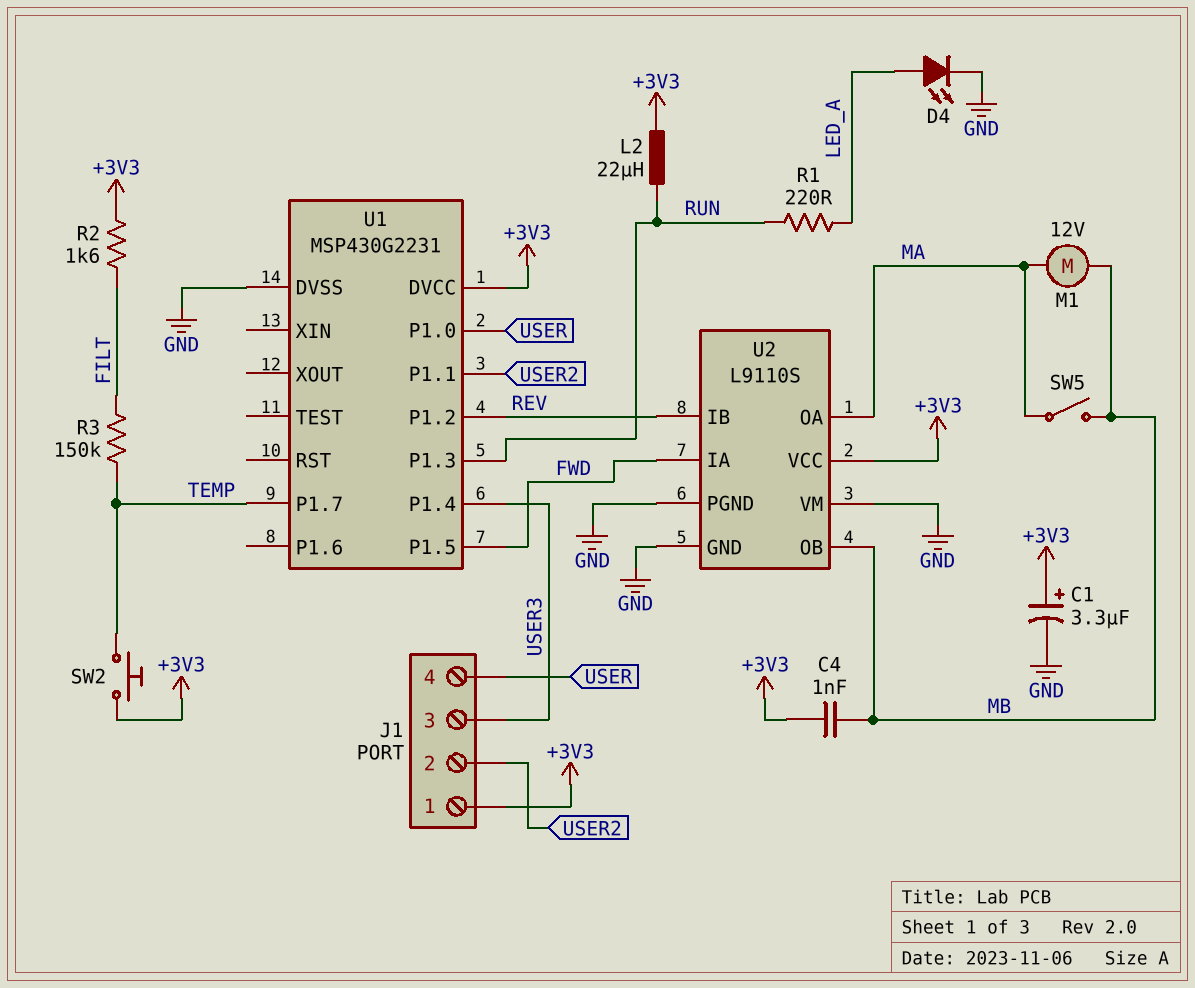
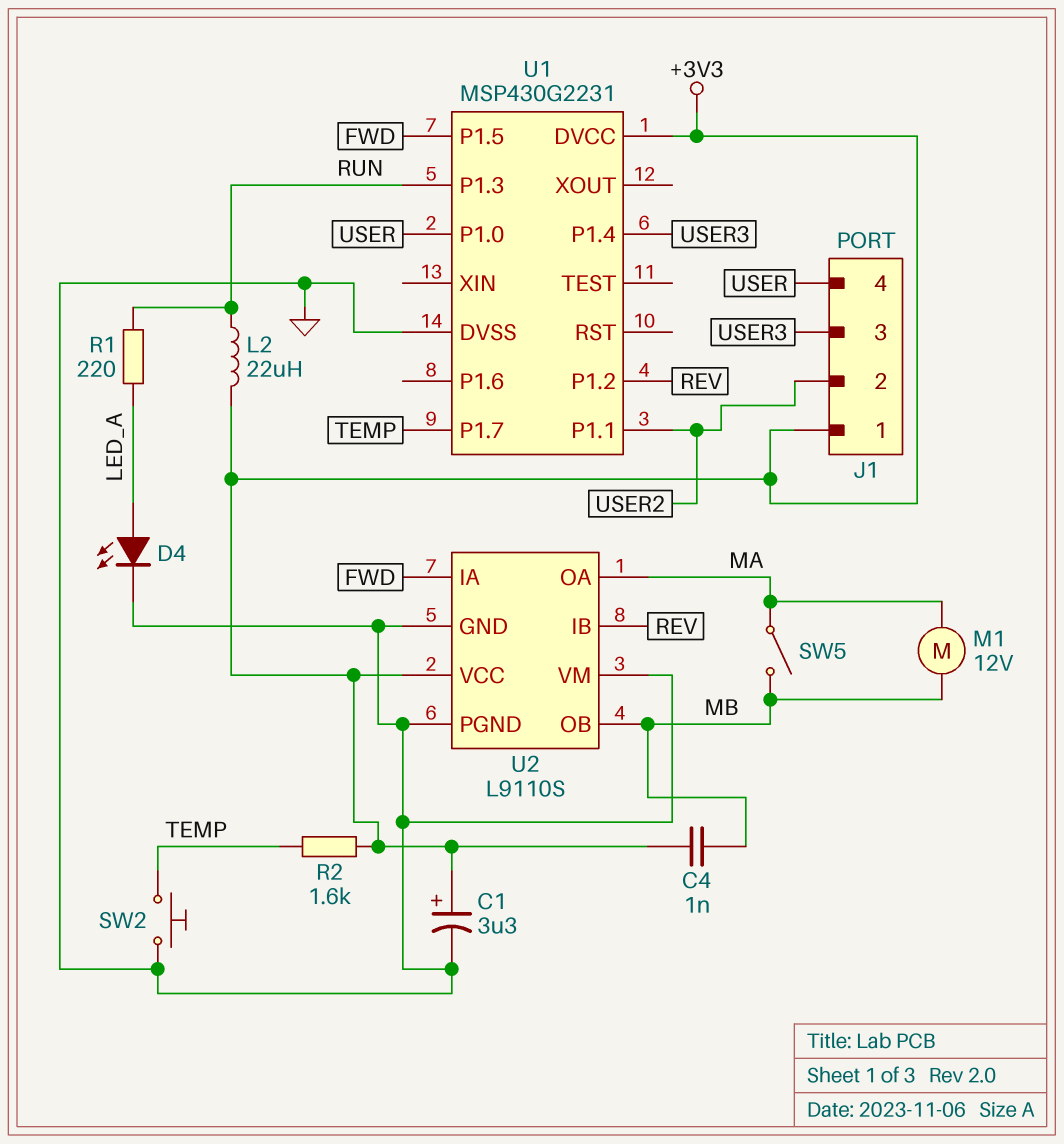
R2: 1.6k (+3V3, FILT) -> 1.6k (+3V3, TEMP)
R3: 150k (FILT, TEMP) -> none
SW2: button (+3V3, TEMP) -> button (GND, TEMP)

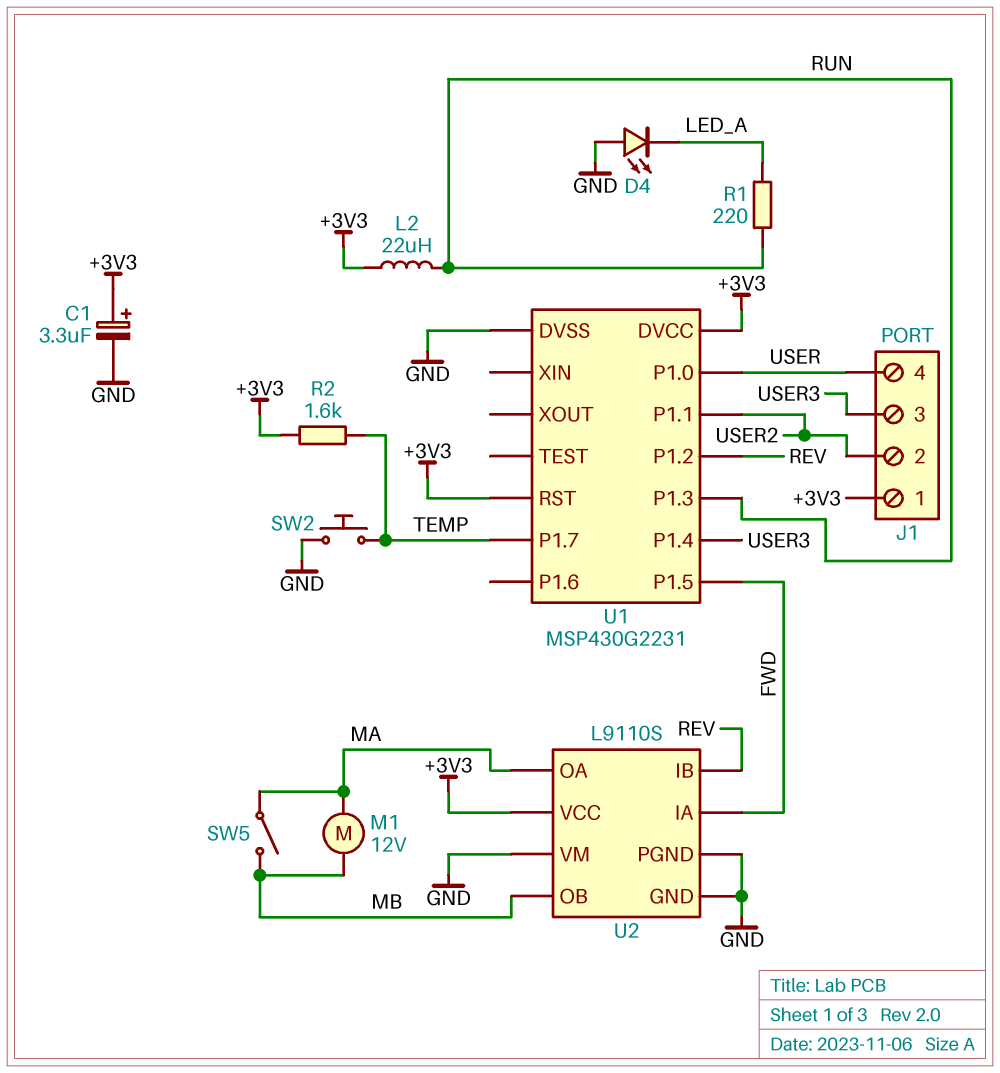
C4: 1nF (+3V3, MB) -> none
D4: LED (A LED_A, K GND) -> LED (A GND, K LED_A)
U1 pin RST: none -> +3V3

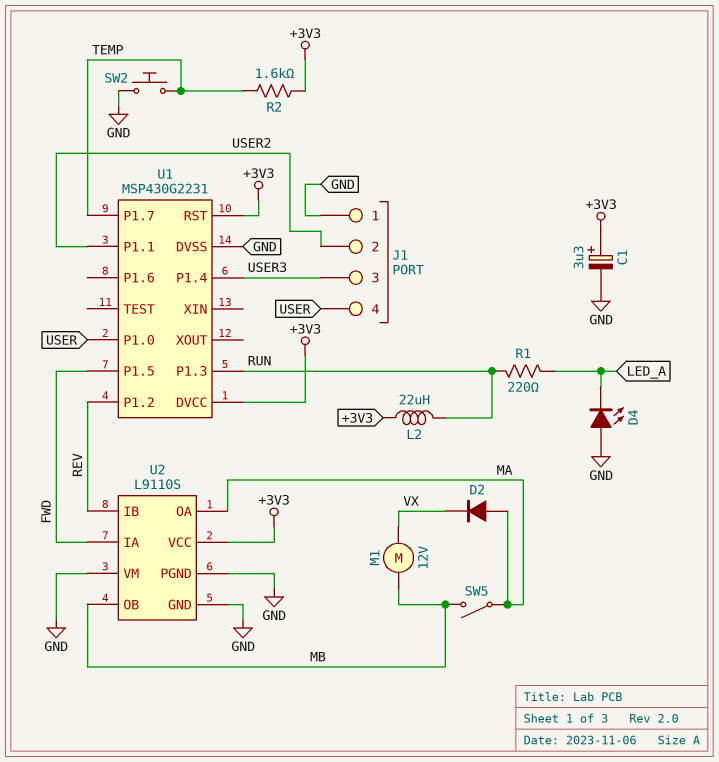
D2: none -> diode (A MA, K VX)
J1 pin 1: +3V3 -> GND
M1: motor 12V (MA, MB) -> motor 12V (MB, VX)

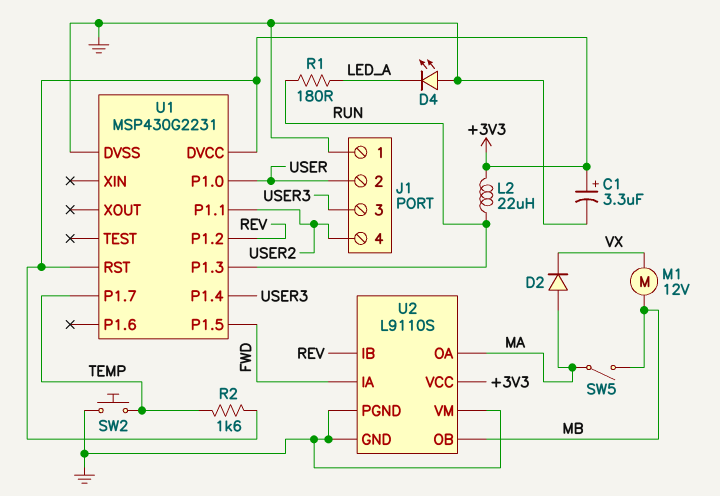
J1 pin 2: USER2 -> USER
J1 pin 4: USER -> USER2
R1: 220 (LED_A, RUN) -> 180 (LED_A, RUN)

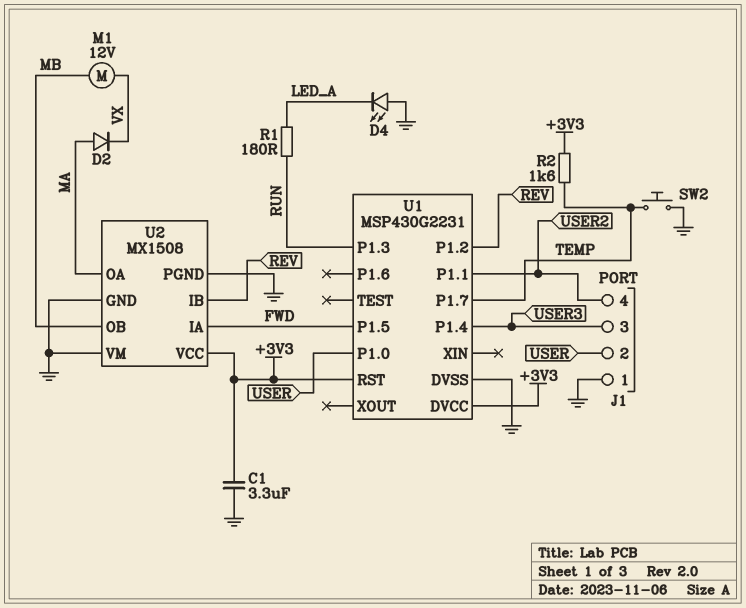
C1: 3.3uF (plus +3V3, minus GND) -> 3.3uF (+3V3, GND)
L2: 22uH (+3V3, RUN) -> none
SW5: switch (MA, MB) -> none
U2: L9110S -> MX1508

